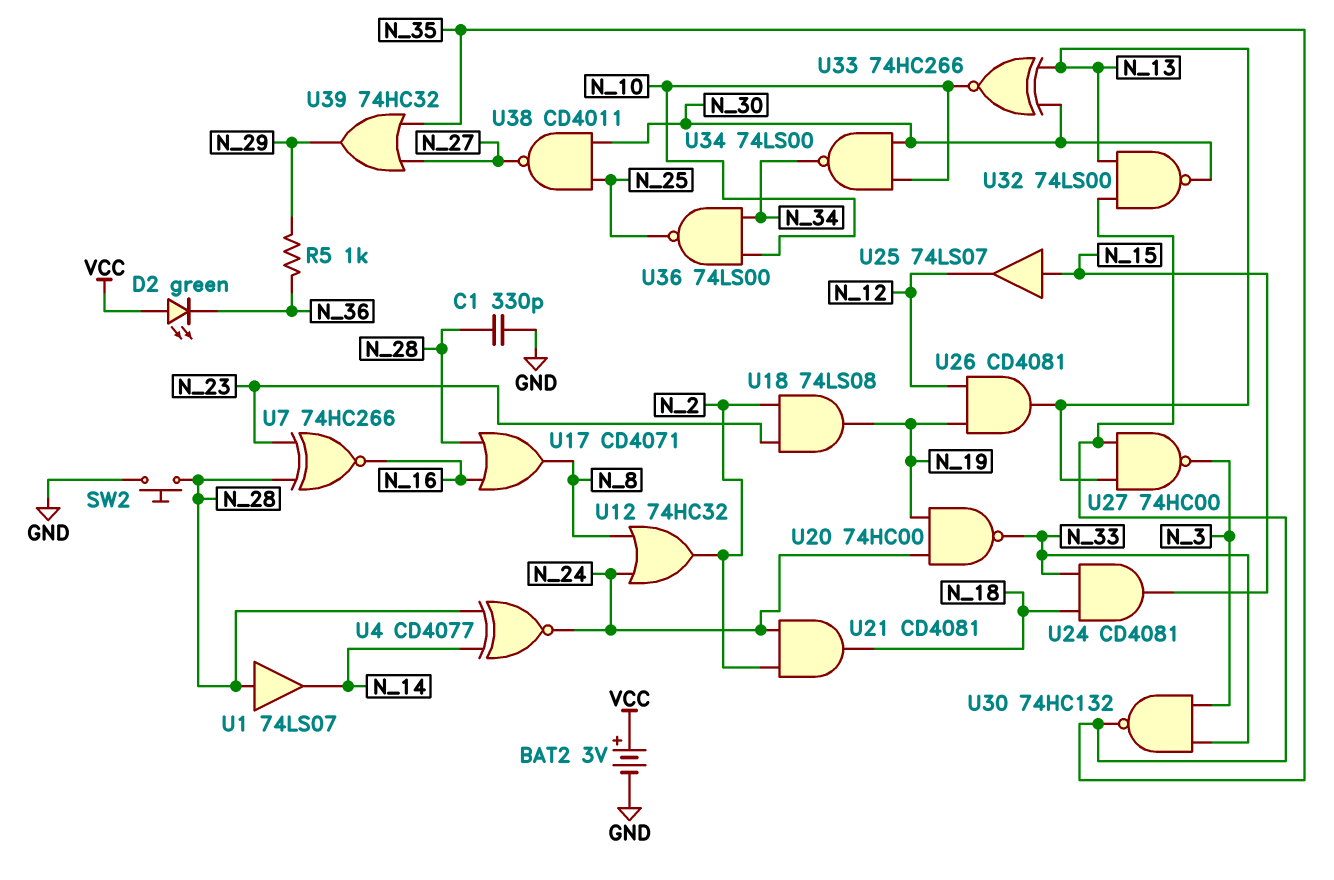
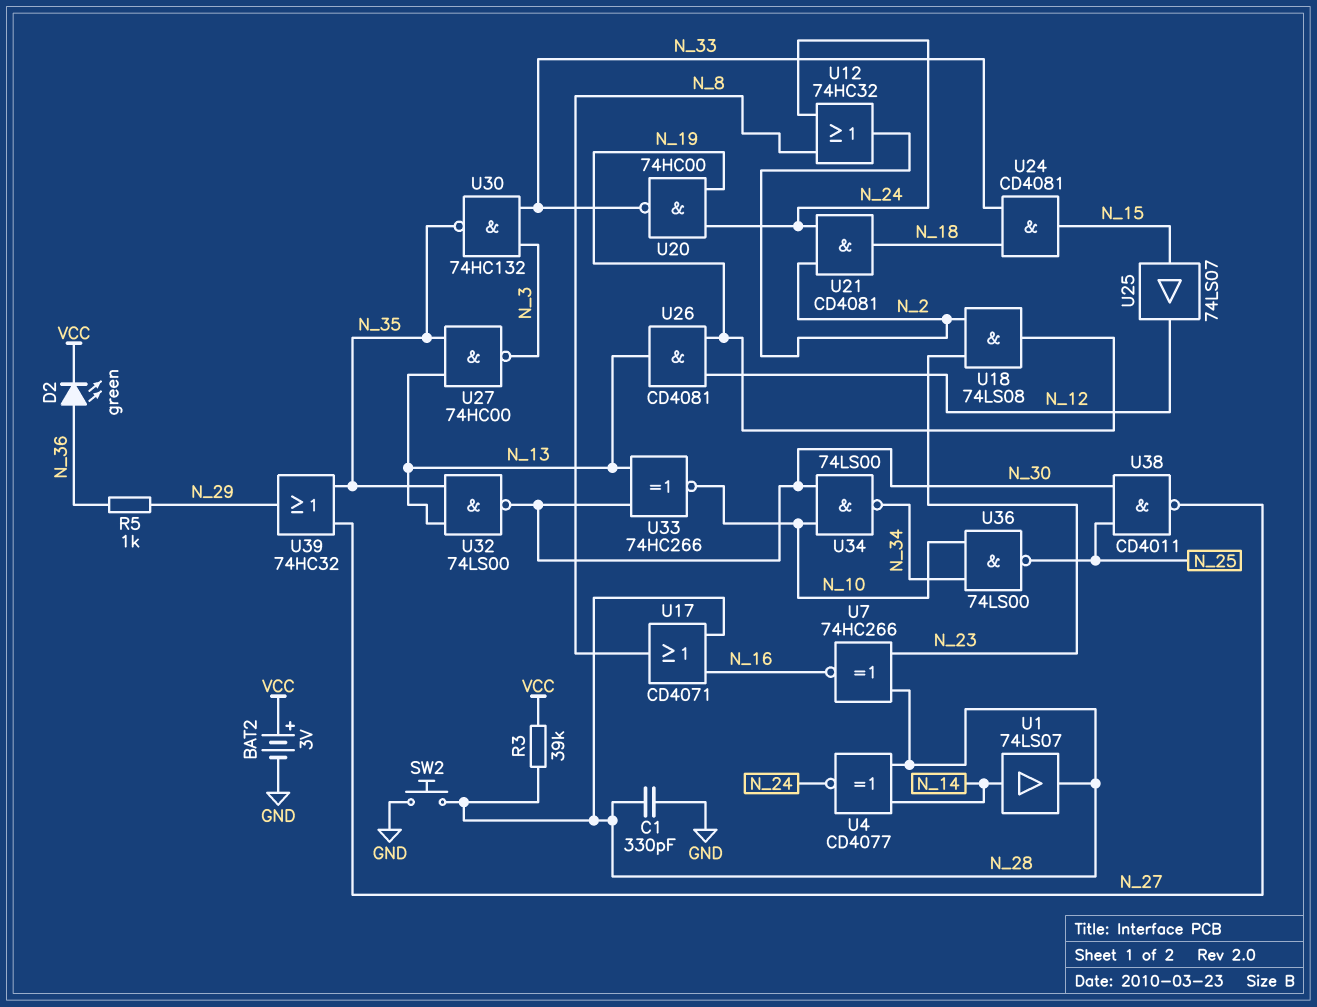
D2: LED green (A VCC, K N_36) -> LED green (A N_36, K VCC)
R3: none -> 39k (N_28, VCC)
U1: buffer 74LS07 (in N_28, out N_14) -> buffer 74LS07 (in N_14, out N_28)

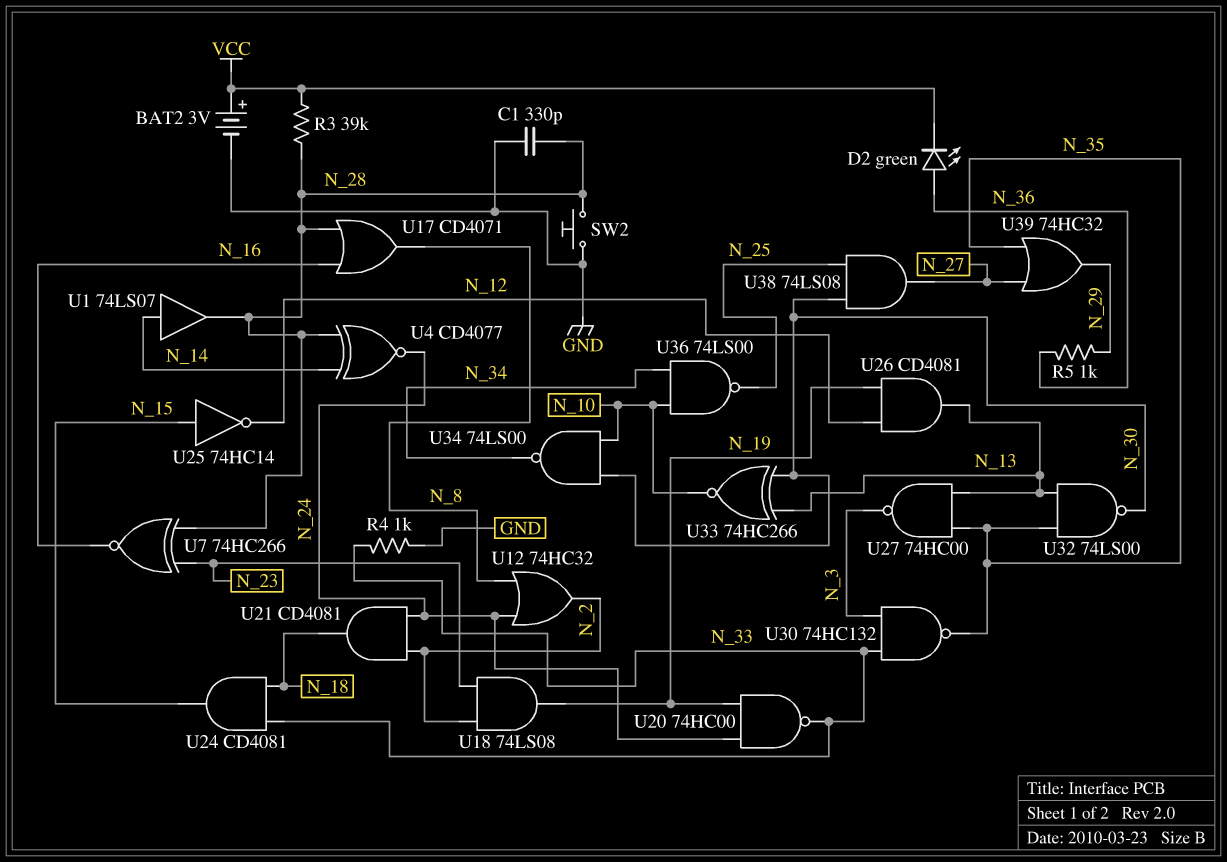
R4: none -> 1k (GND, N_33)
U25: buffer 74LS07 (in N_15, out N_12) -> NOT 74HC14 (in N_15, out N_12)
U38: NAND CD4011 (in N_25, in N_30, out N_27) -> AND 74LS08 (in N_25, in N_30, out N_27)

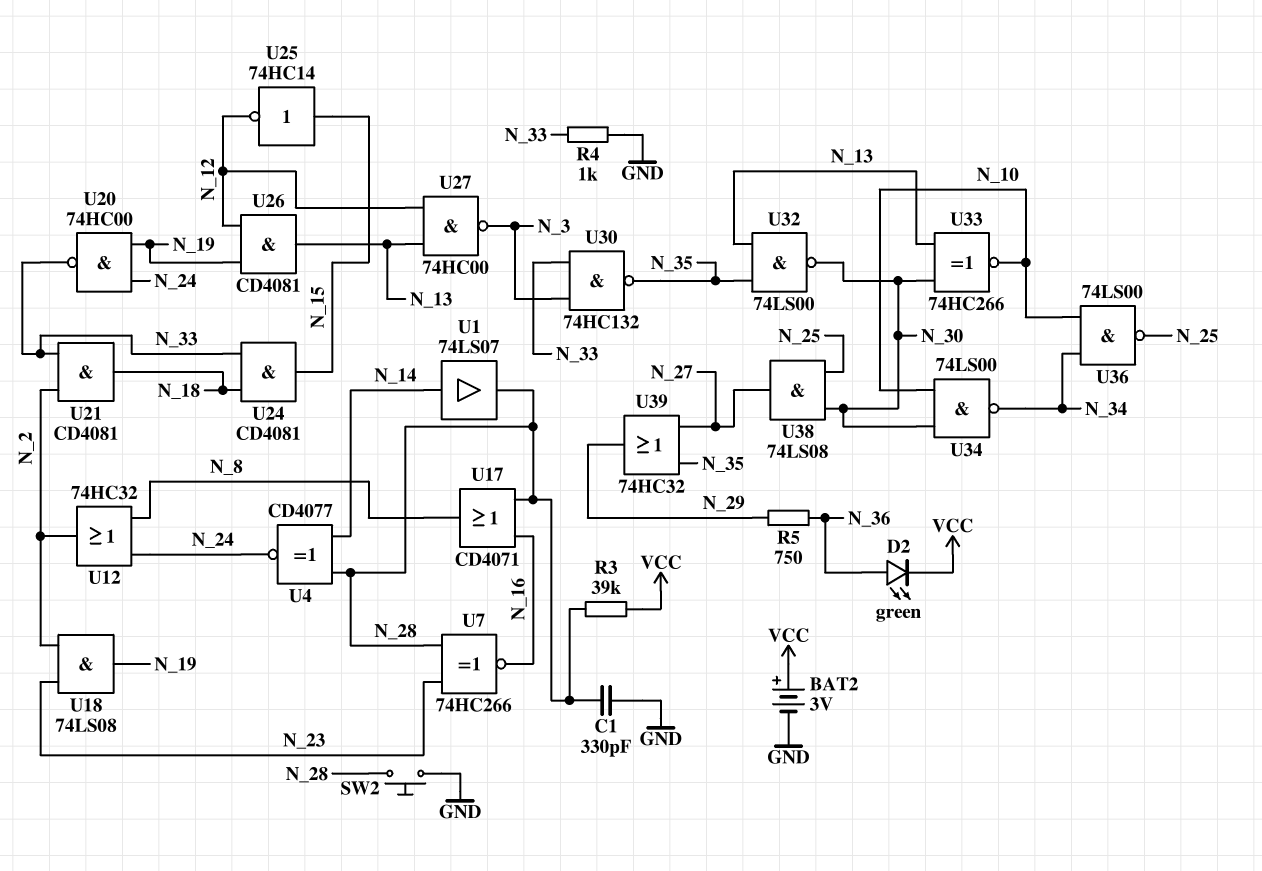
R5: 1k (N_29, N_36) -> 750 (N_29, N_36)
U21: AND CD4081 (in N_2, in N_24, out N_18) -> AND CD4081 (in N_2, in N_33, out N_18)
U27: NAND 74HC00 (in N_13, in N_35, out N_3) -> NAND 74HC00 (in N_12, in N_13, out N_3)

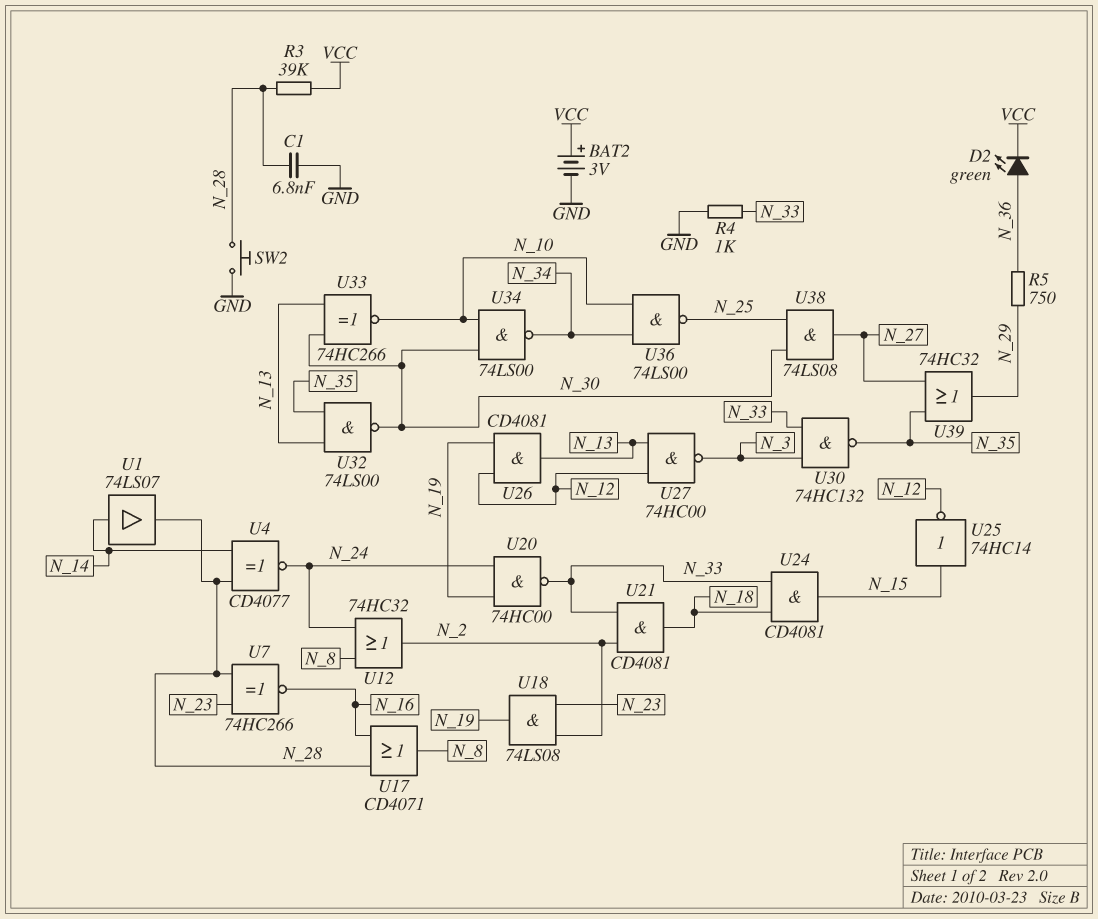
C1: 330pF (GND, N_28) -> 6.8nF (GND, N_28)

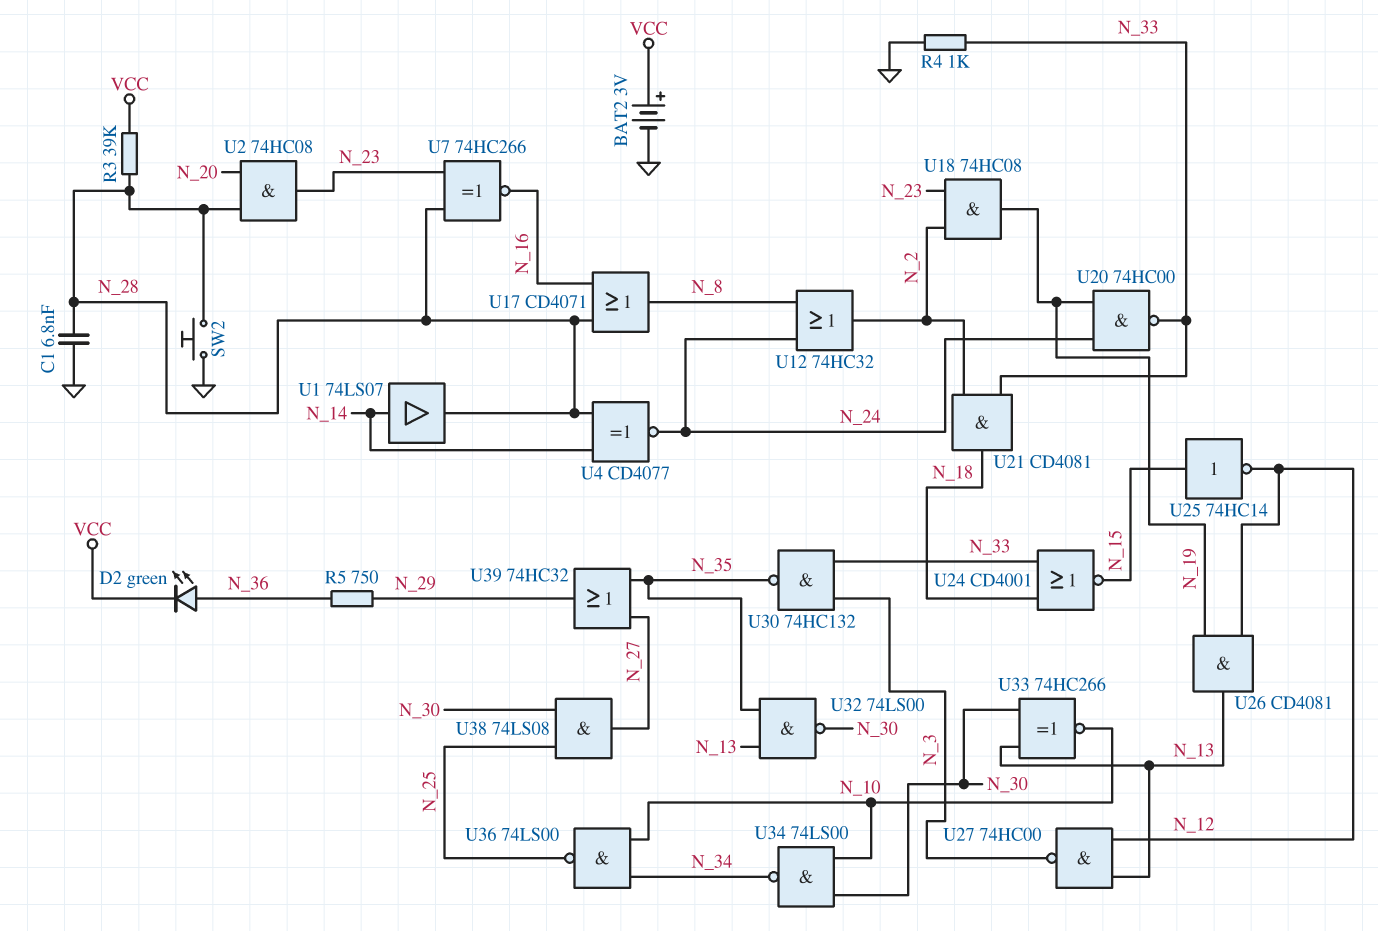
U2: none -> AND 74HC08 (in N_20, in N_28, out N_23)
U18: AND 74LS08 (in N_2, in N_23, out N_19) -> AND 74HC08 (in N_2, in N_23, out N_19)
U24: AND CD4081 (in N_18, in N_33, out N_15) -> NOR CD4001 (in N_18, in N_33, out N_15)

